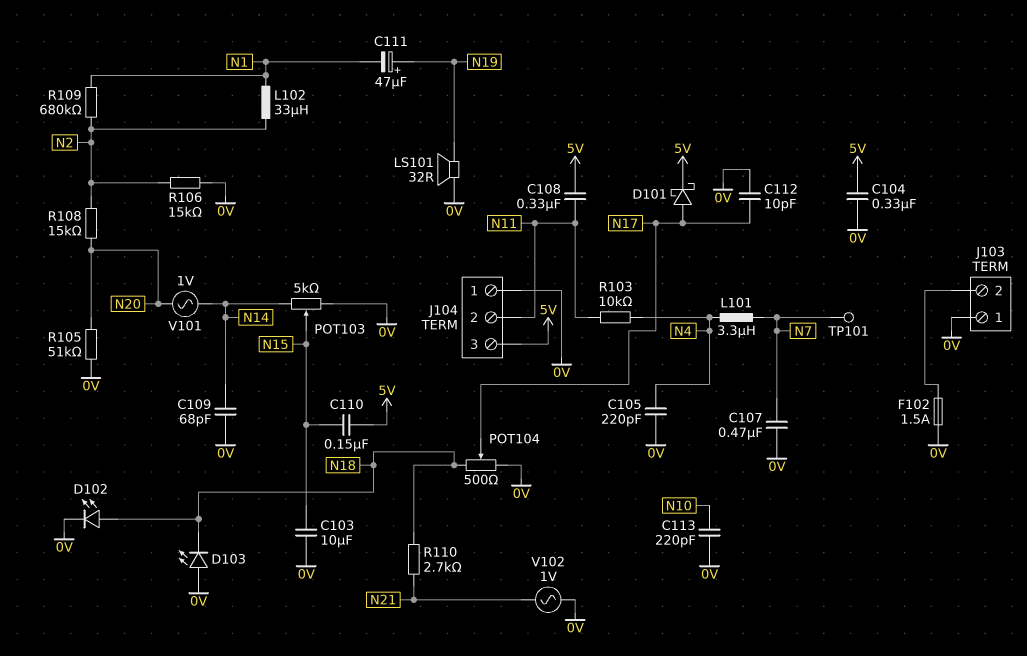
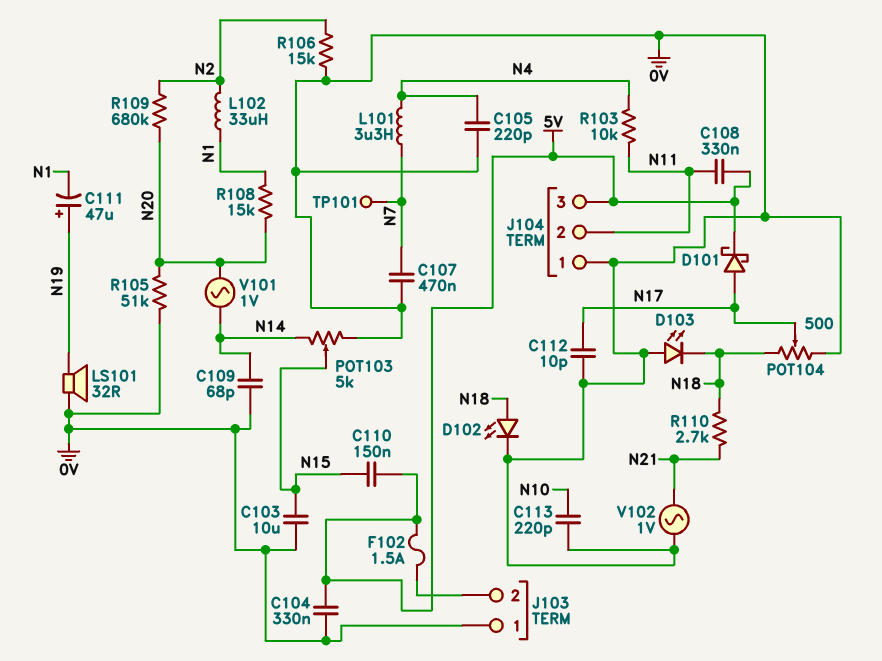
F102: 1.5A (0V, J103/2) -> 1.5A (5V, J103/2)
R108: 15k (N2, N20) -> 15k (N1, N20)
R109: 680k (N1, N2) -> 680k (N2, N20)

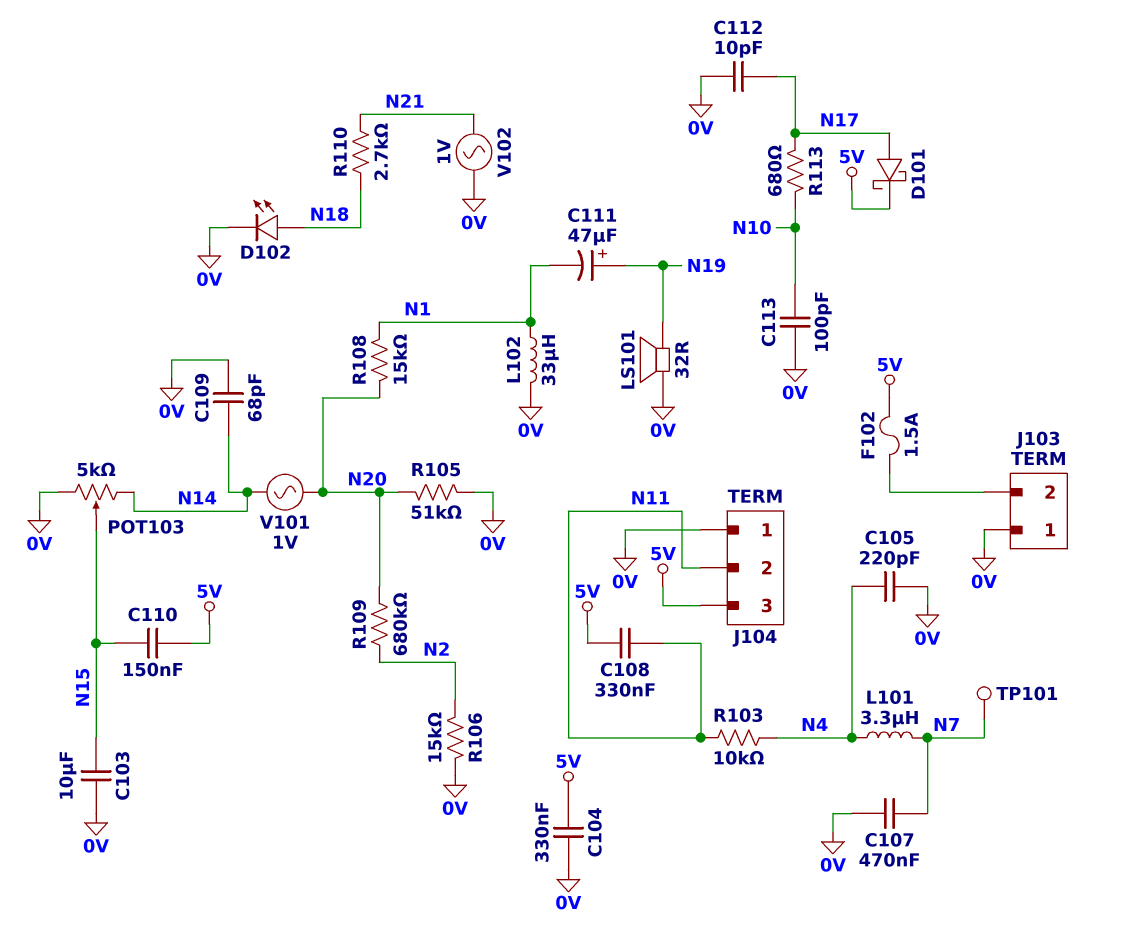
C113: 220pF (0V, N10) -> 100pF (0V, N10)
D103: LED (A 0V, K N18) -> none
L102: 33uH (N1, N2) -> 33uH (0V, N1)
POT104: 500 (0V, N18, wiper N17) -> none
R113: none -> 680 (N10, N17)

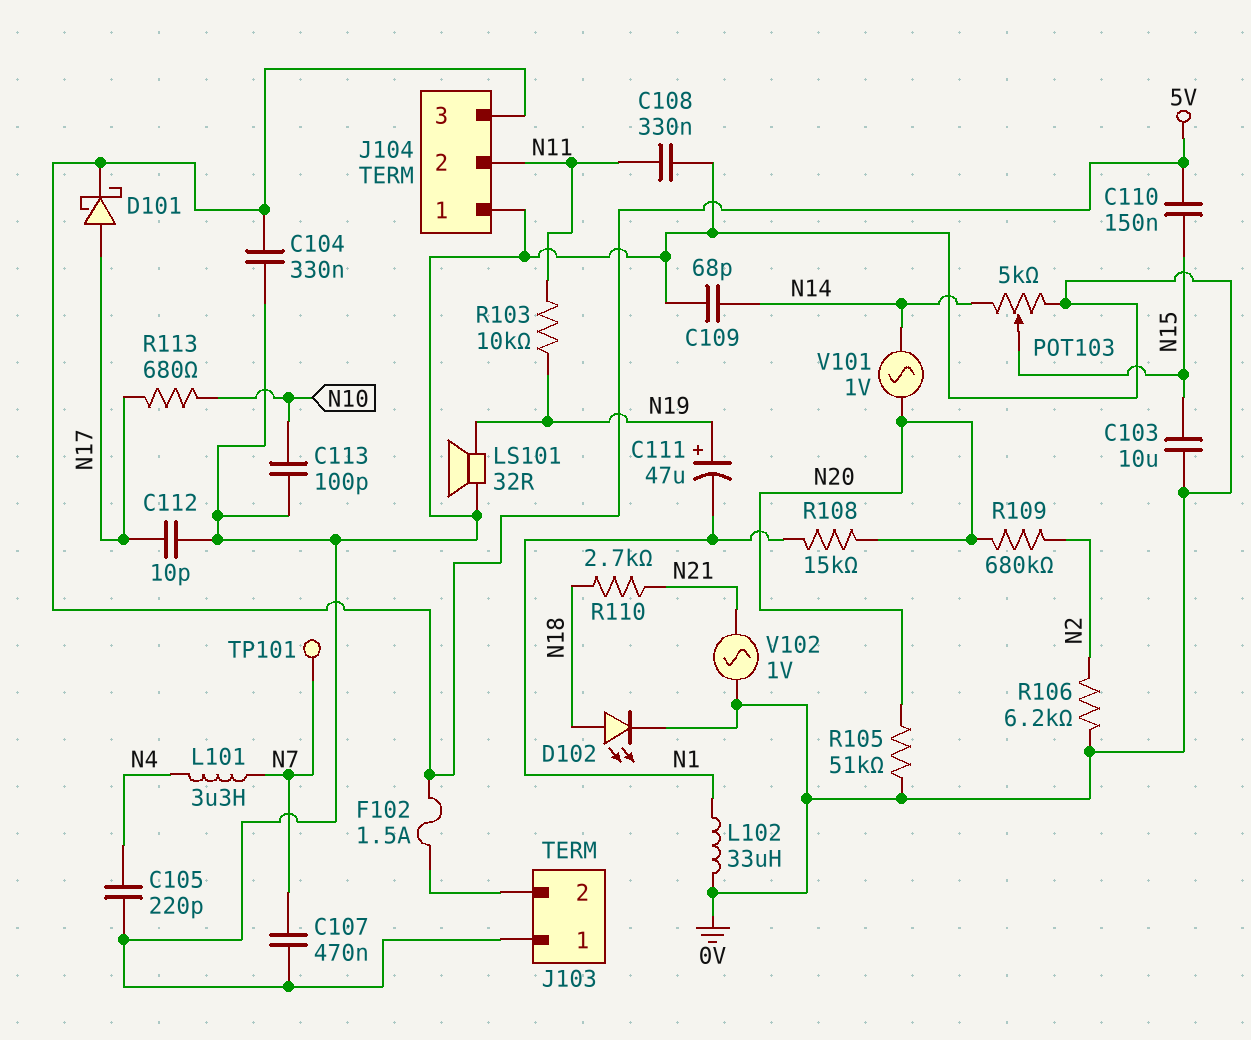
C108: 330nF (5V, N11) -> 330nF (0V, N11)
R103: 10k (N4, N11) -> 10k (N11, N19)
R106: 15k (0V, N2) -> 6.2k (0V, N2)

